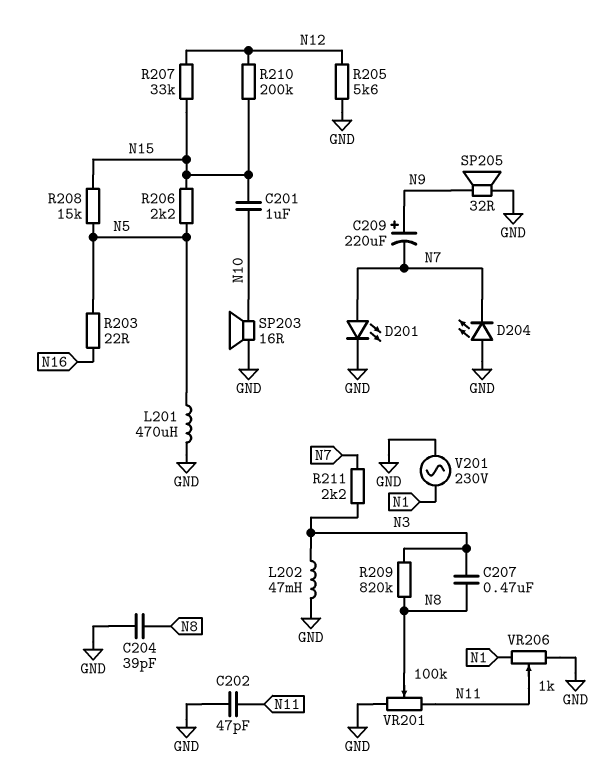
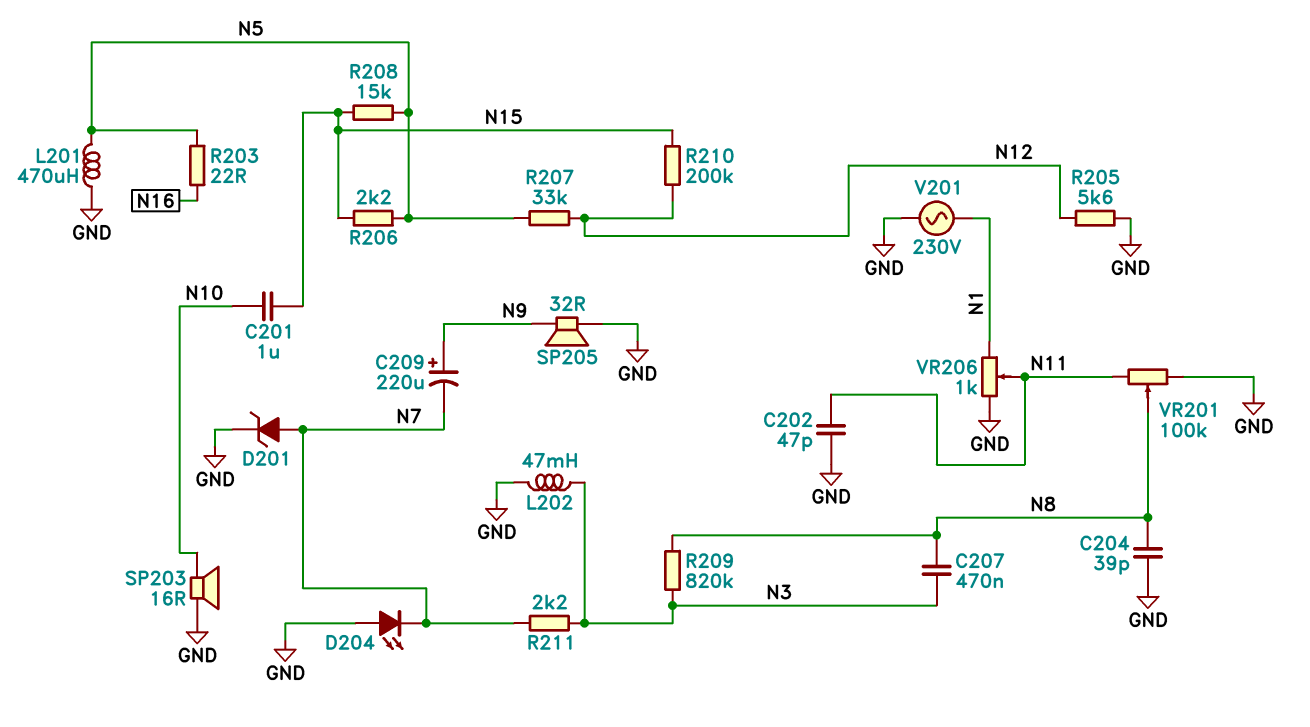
D201: LED (A N7, K GND) -> zener (A N7, K GND)
R207: 33k (N12, N15) -> 33k (N5, N12)

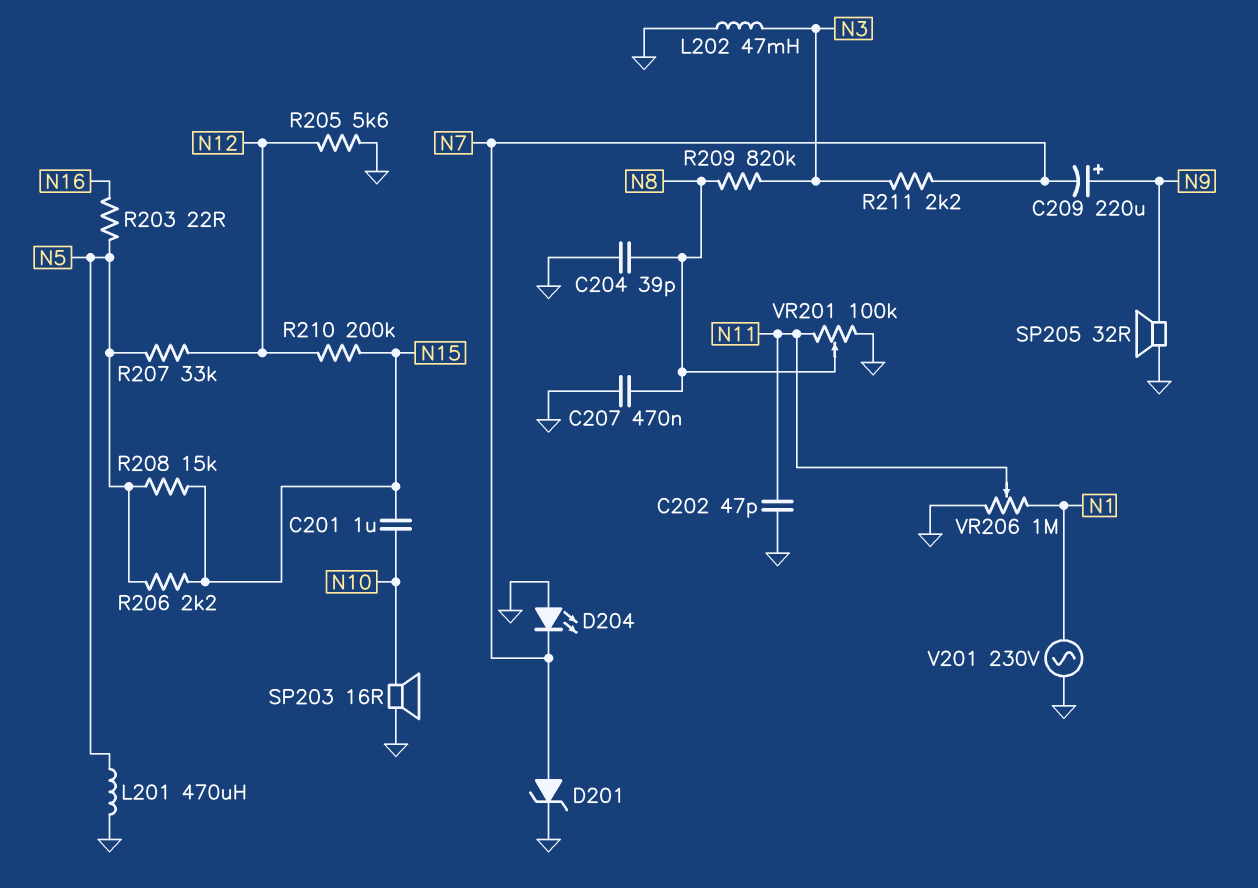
C207: 470nF (N3, N8) -> 470nF (GND, N8)
VR206: 1k (GND, N1, wiper N11) -> 1M (GND, N1, wiper N11)

